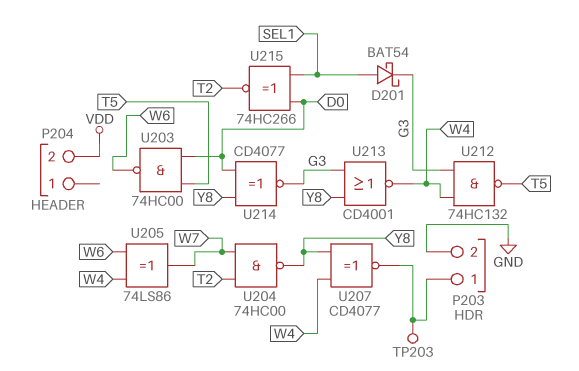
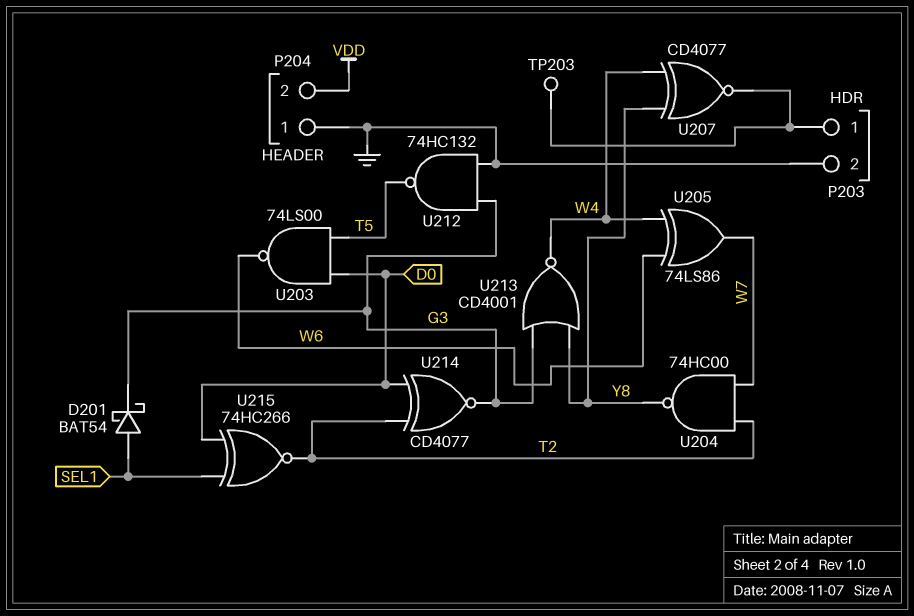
P204 pin 1: none -> GND
U203: NAND 74HC00 (in D0, in T5, out W6) -> NAND 74LS00 (in D0, in T5, out W6)
U212: NAND 74HC132 (in G3, in W4, out T5) -> NAND 74HC132 (in G3, in GND, out T5)
U214: XNOR CD4077 (in D0, in Y8, out G3) -> XNOR CD4077 (in D0, in T2, out G3)

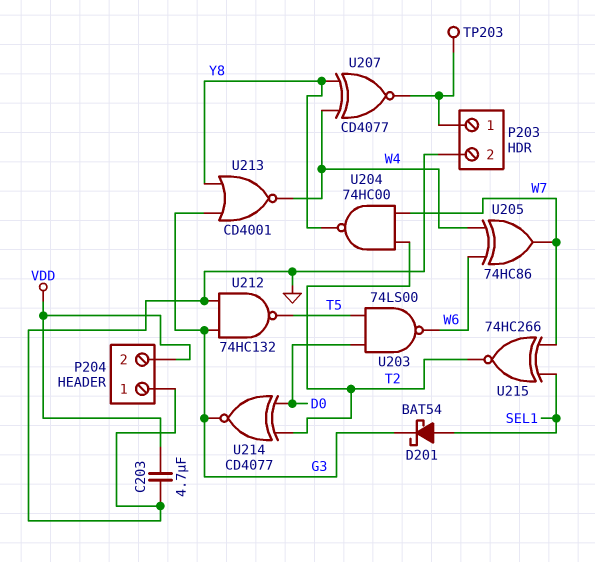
C203: none -> 4.7uF (GND, VDD)
U205: XOR 74LS86 (in W4, in W6, out W7) -> XOR 74HC86 (in W4, in W6, out W7)
U215: XNOR 74HC266 (in D0, in SEL1, out T2) -> XNOR 74HC266 (in SEL1, in W7, out T2)

